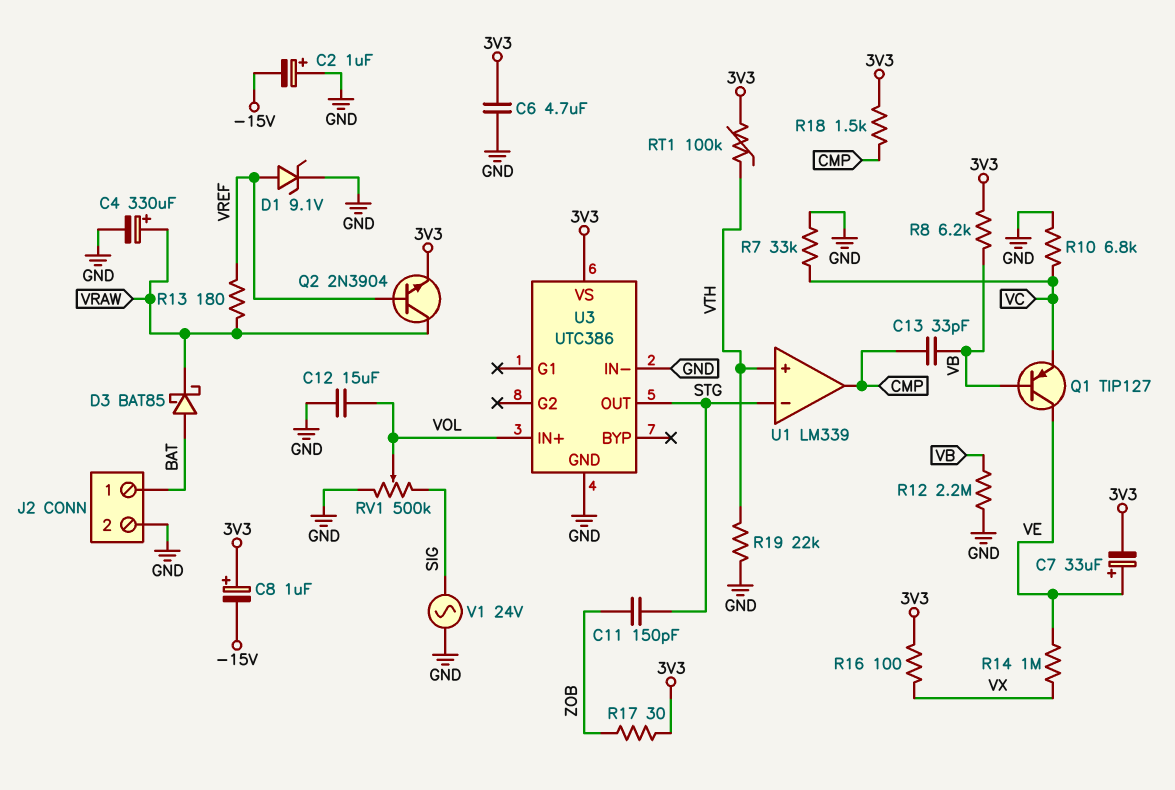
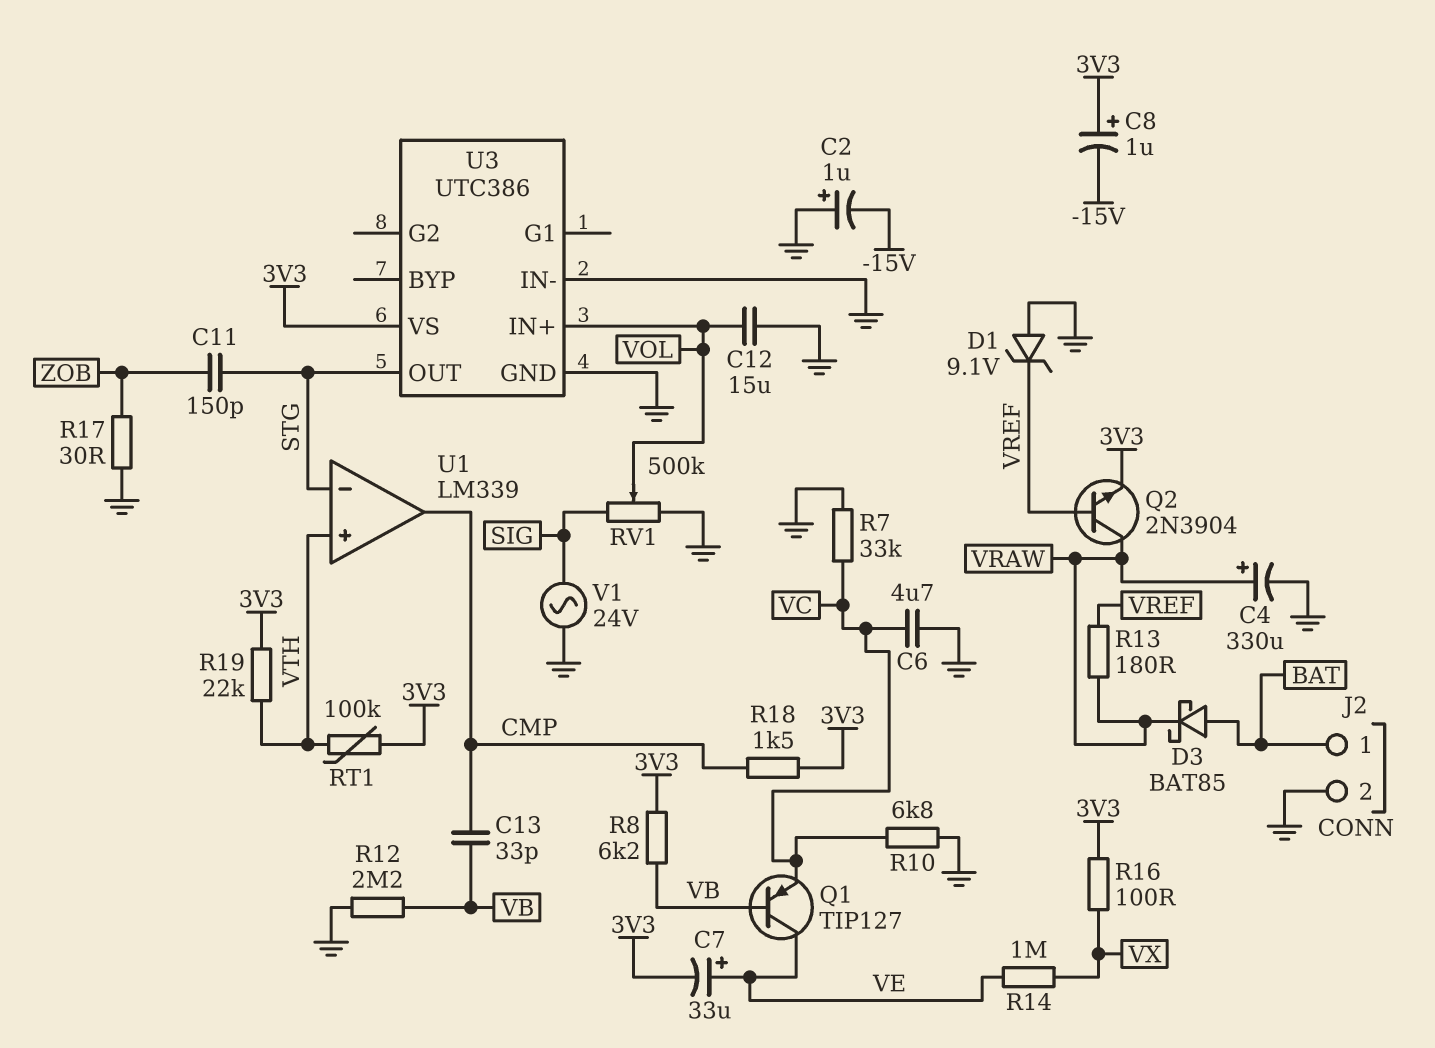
C6: 4.7uF (3V3, GND) -> 4.7uF (GND, VC)
D1: zener 9.1V (A VREF, K GND) -> zener 9.1V (A GND, K VREF)
R17: 30 (3V3, ZOB) -> 30 (GND, ZOB)
R19: 22k (GND, VTH) -> 22k (3V3, VTH)

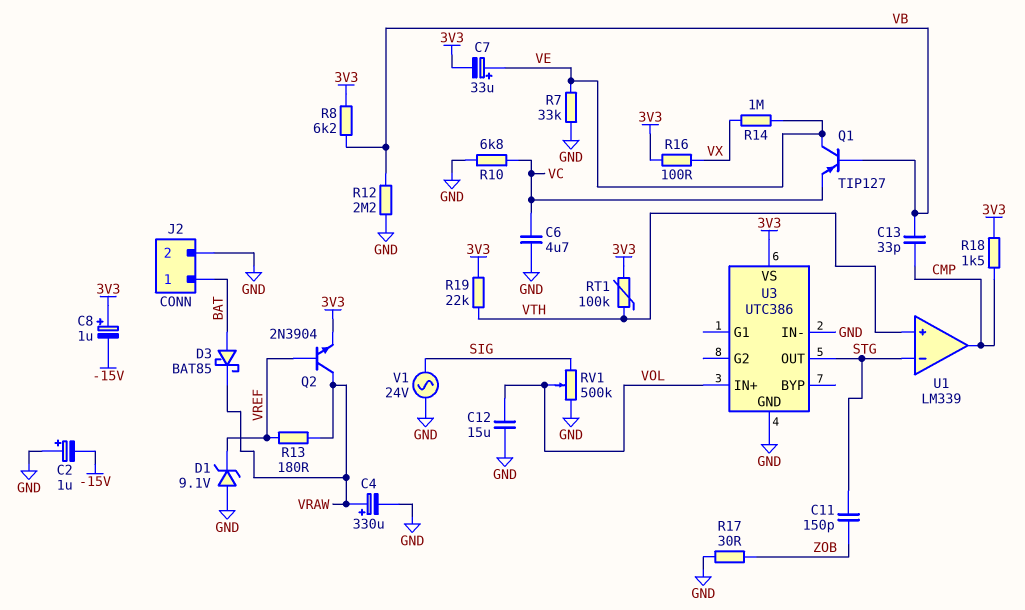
R7: 33k (GND, VC) -> 33k (GND, VE)

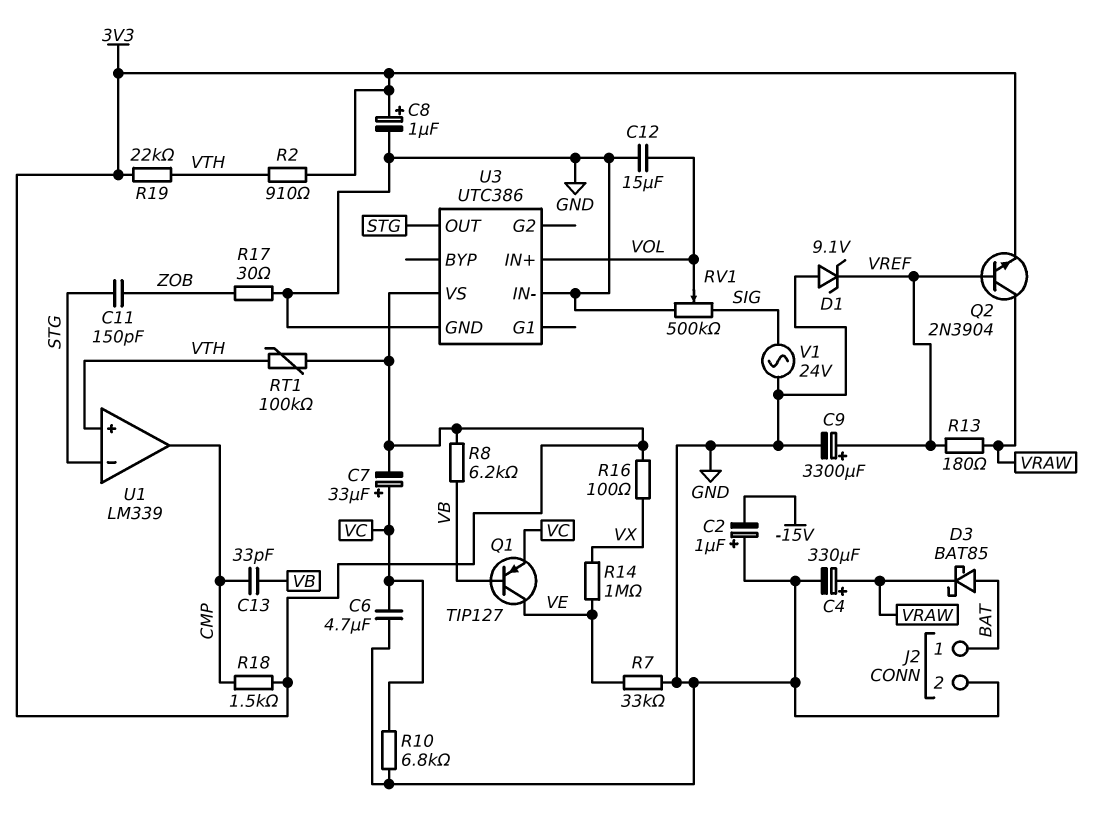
C7: 33uF (plus VE, minus 3V3) -> 33uF (plus VC, minus 3V3)
C8: 1uF (plus 3V3, minus -15V) -> 1uF (plus 3V3, minus GND)
C9: none -> 3300uF (plus VREF, minus GND)
R2: none -> 910 (3V3, VTH)
R12: 2.2M (GND, VB) -> none

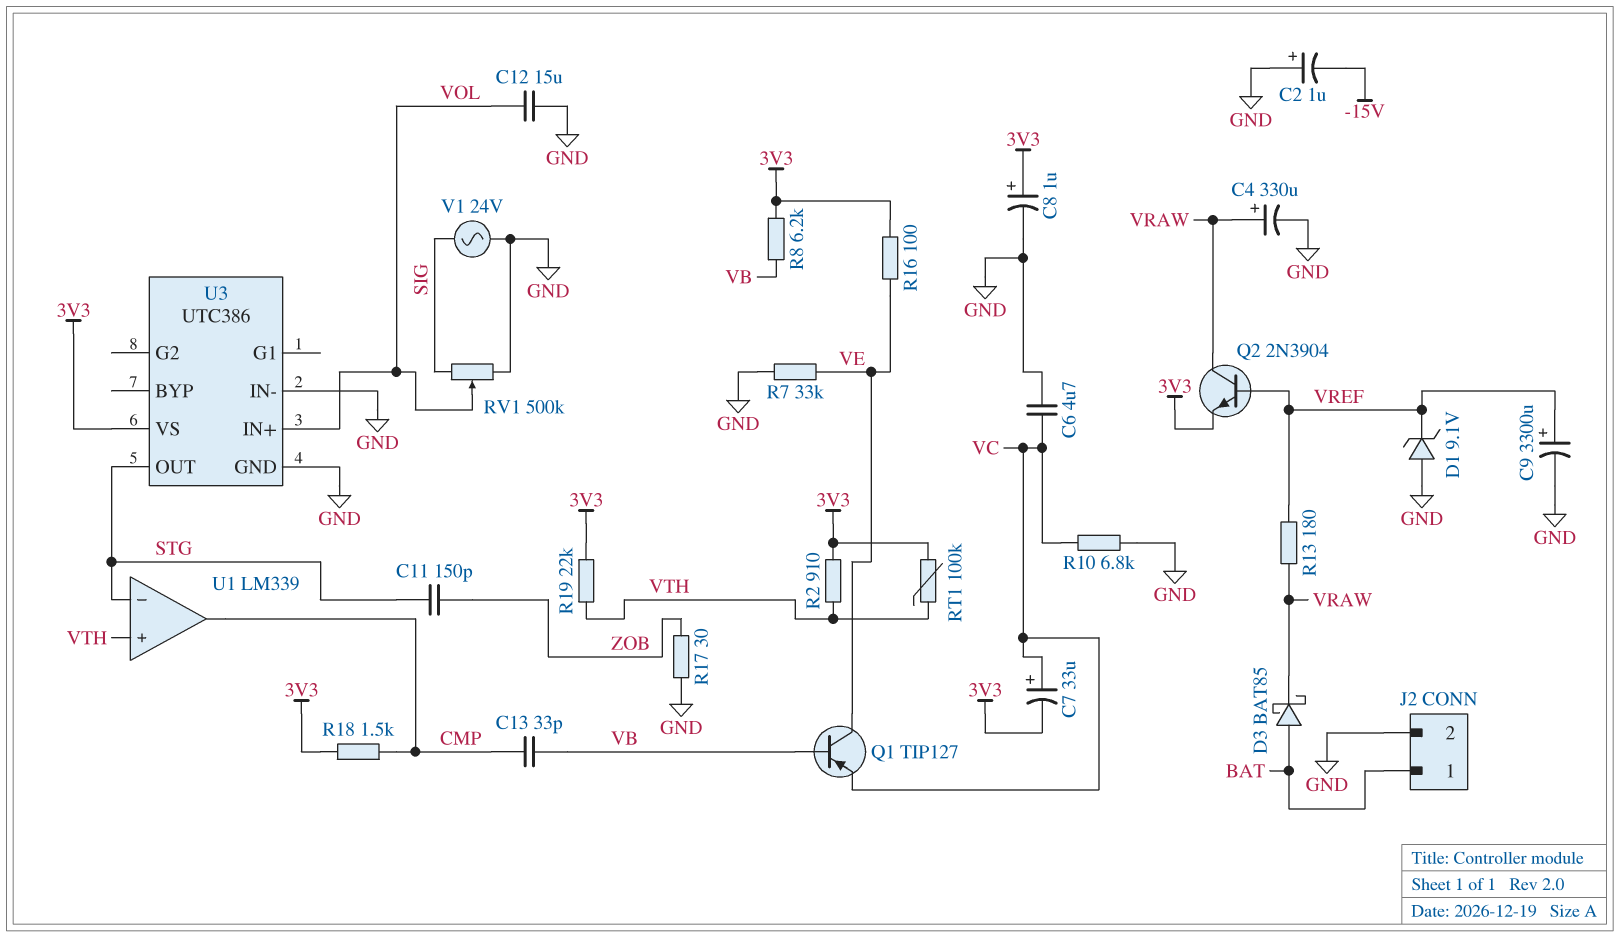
R14: 1M (VE, VX) -> none
R16: 100 (3V3, VX) -> 100 (3V3, VE)

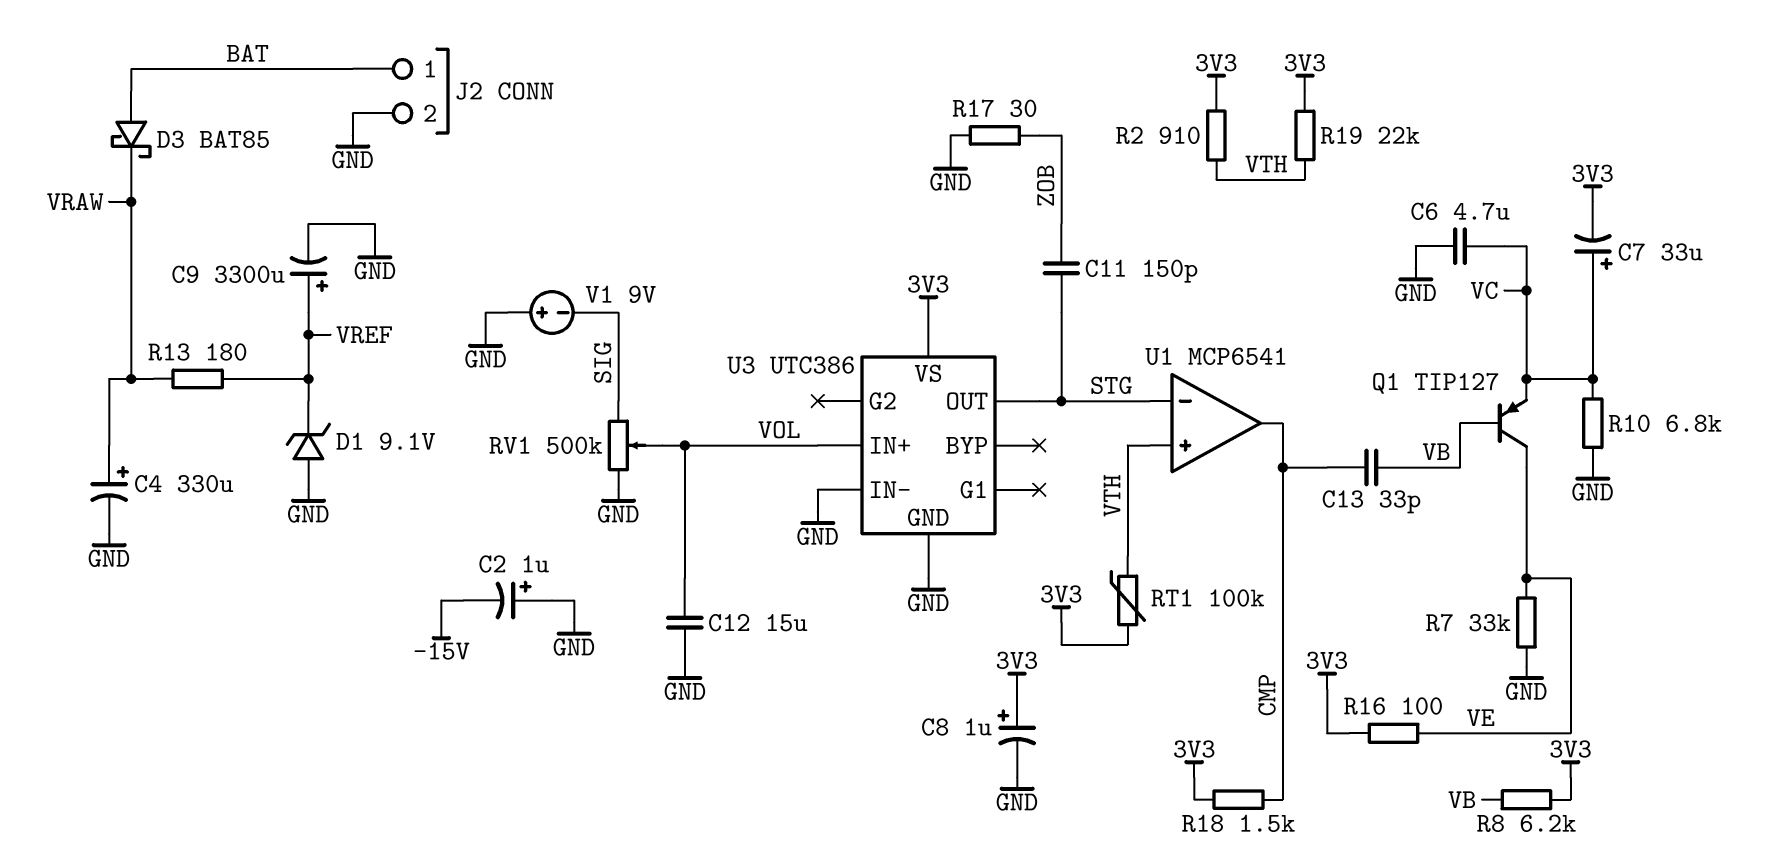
Q2: NPN 2N3904 (B VREF, C VRAW, E 3V3) -> none
U1: LM339 -> MCP6541
V1: AC 24V (GND, SIG) -> 9V (plus GND, minus SIG)

